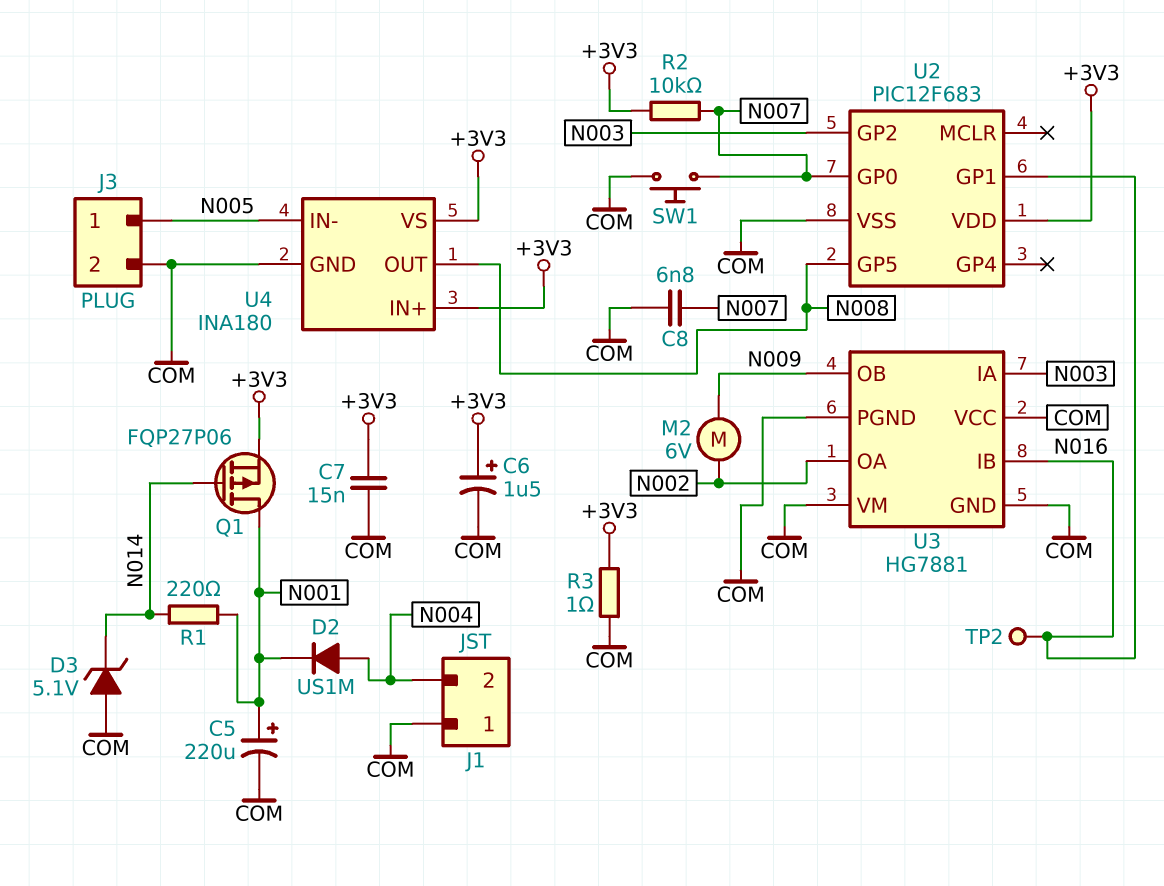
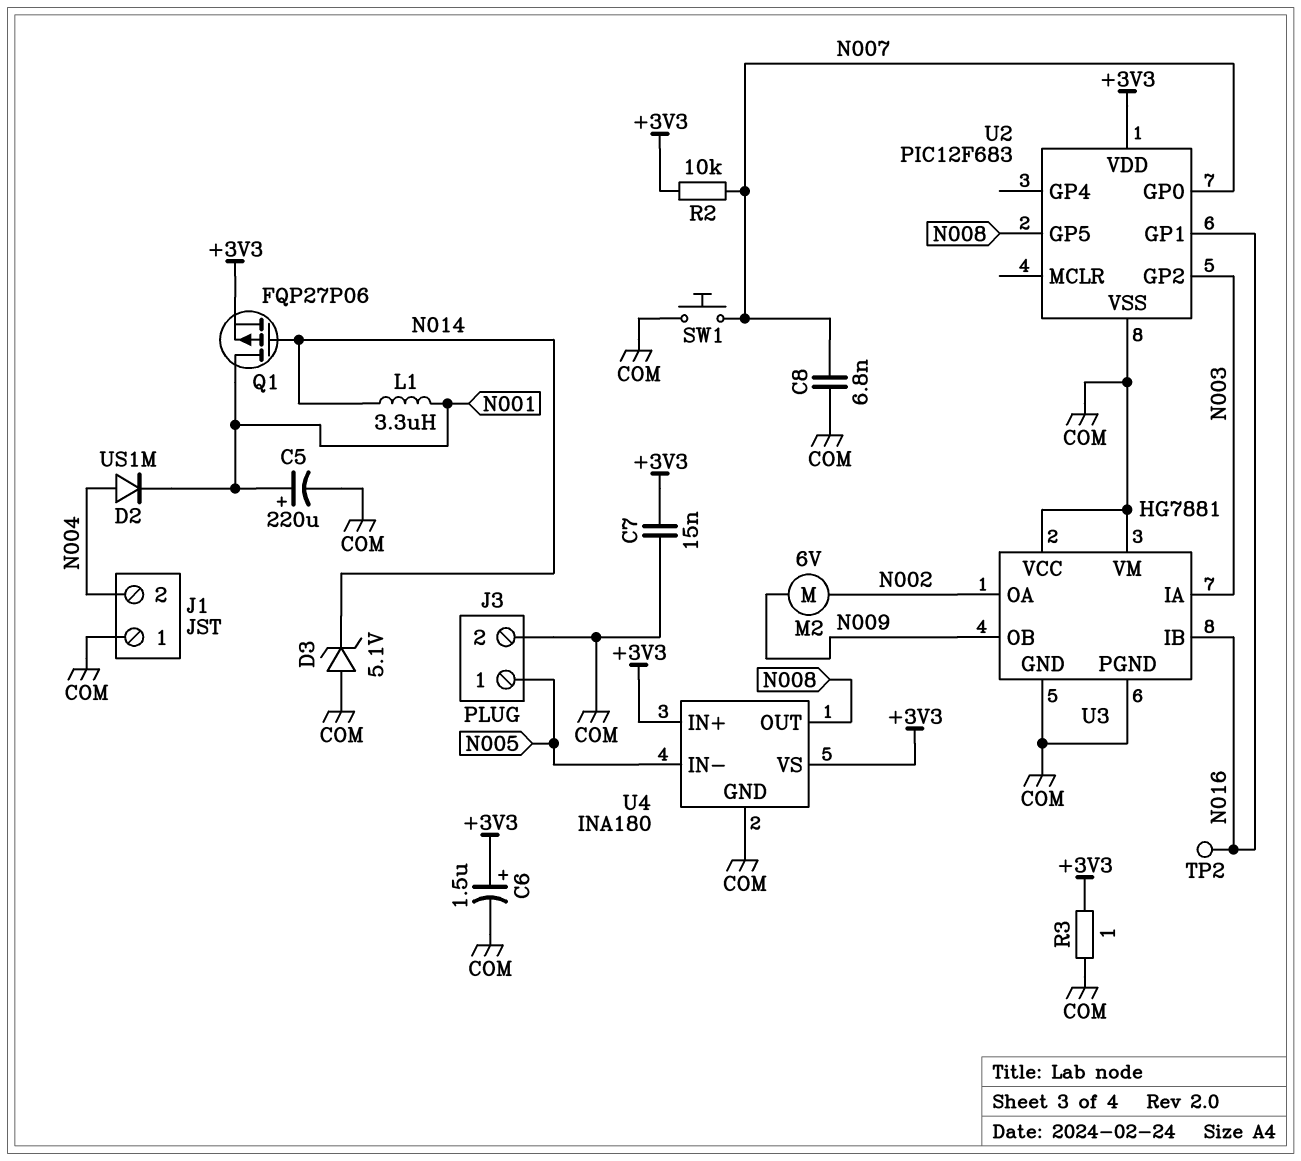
L1: none -> 3.3uH (N001, N014)
R1: 220 (N001, N014) -> none

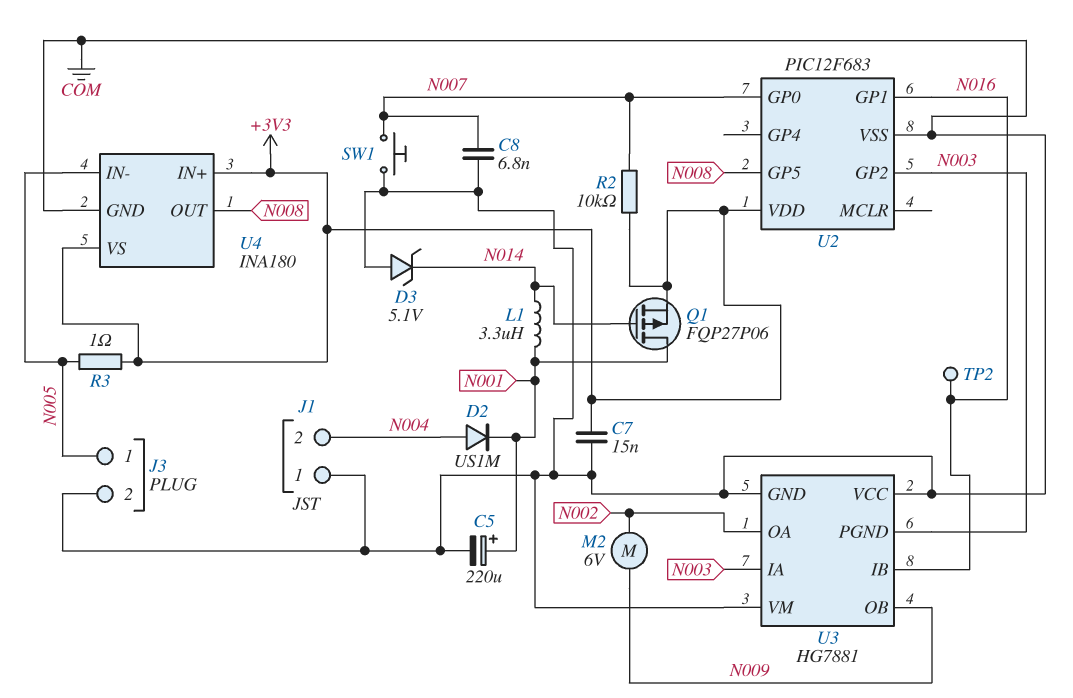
C6: 1.5uF (plus +3V3, minus COM) -> none
R3: 1 (+3V3, COM) -> 1 (+3V3, N005)
U3 pin PGND: COM -> N003

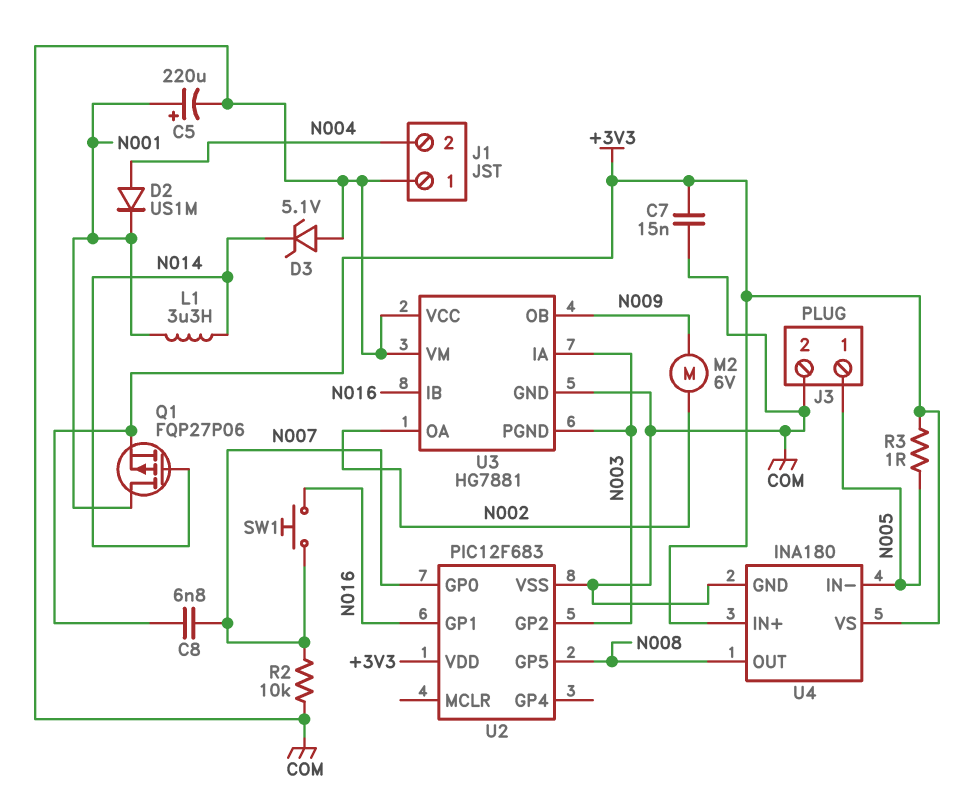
C8: 6.8nF (COM, N007) -> 6.8nF (+3V3, N007)
R2: 10k (+3V3, N007) -> 10k (COM, N007)
SW1: button (COM, N007) -> button (N007, N016)
TP2: test point (N016) -> none

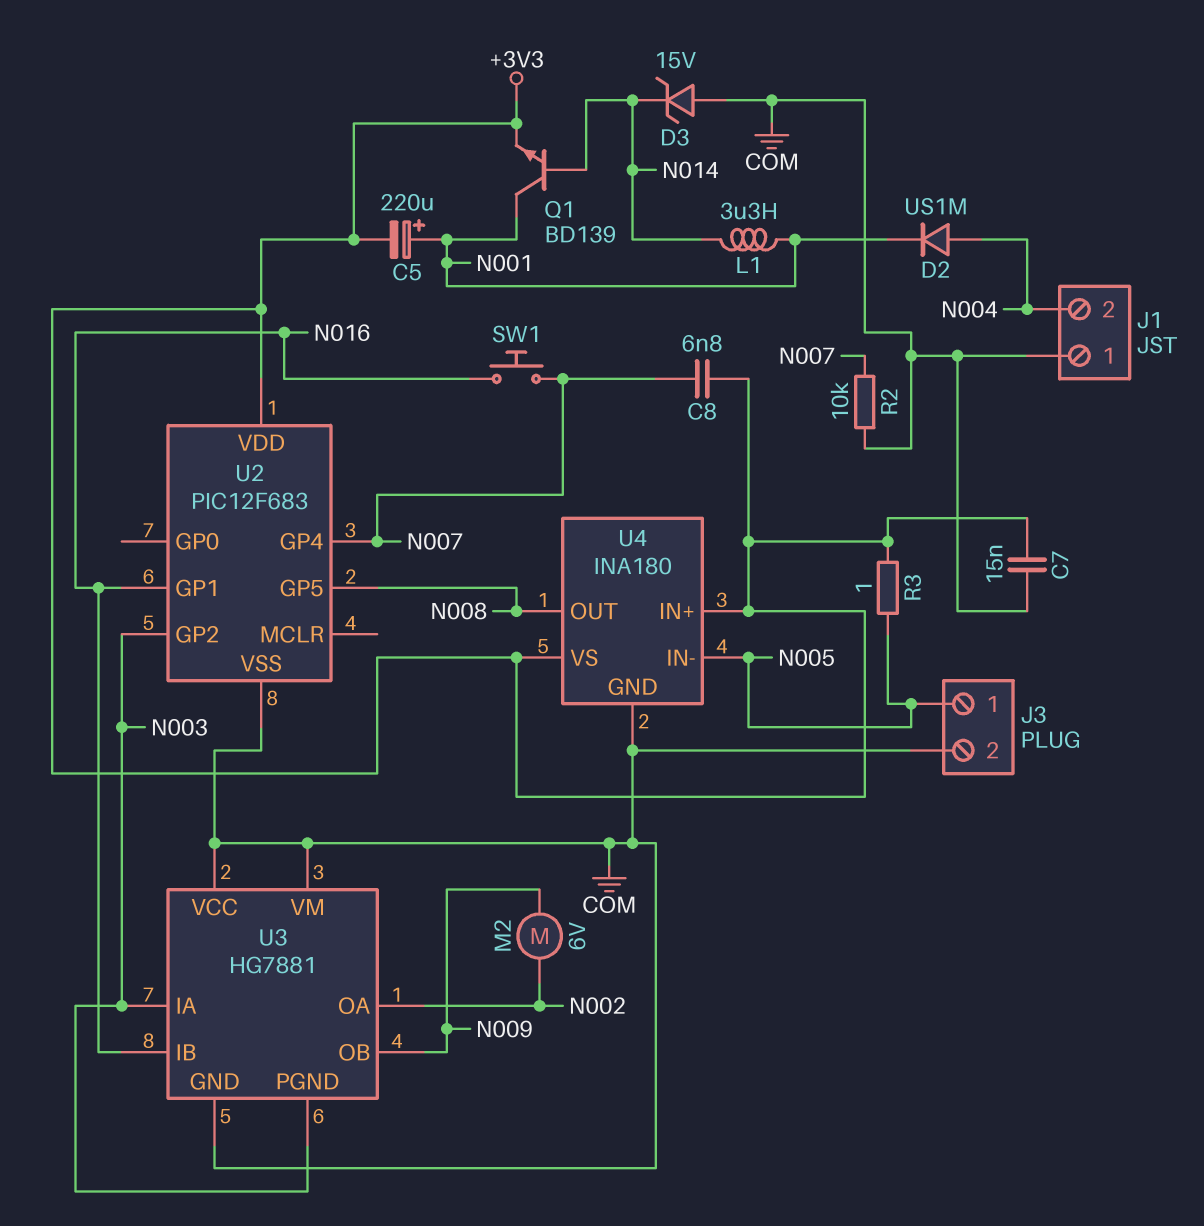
C5: 220uF (plus N001, minus COM) -> 220uF (plus N001, minus +3V3)
D3: zener 5.1V (A COM, K N014) -> zener 15V (A COM, K N014)
Q1: PMOS FQP27P06 (G N014, D N001, S +3V3) -> NPN BD139 (B N014, C N001, E +3V3)
U2 pin GP0: N007 -> none
U2 pin GP4: none -> N007

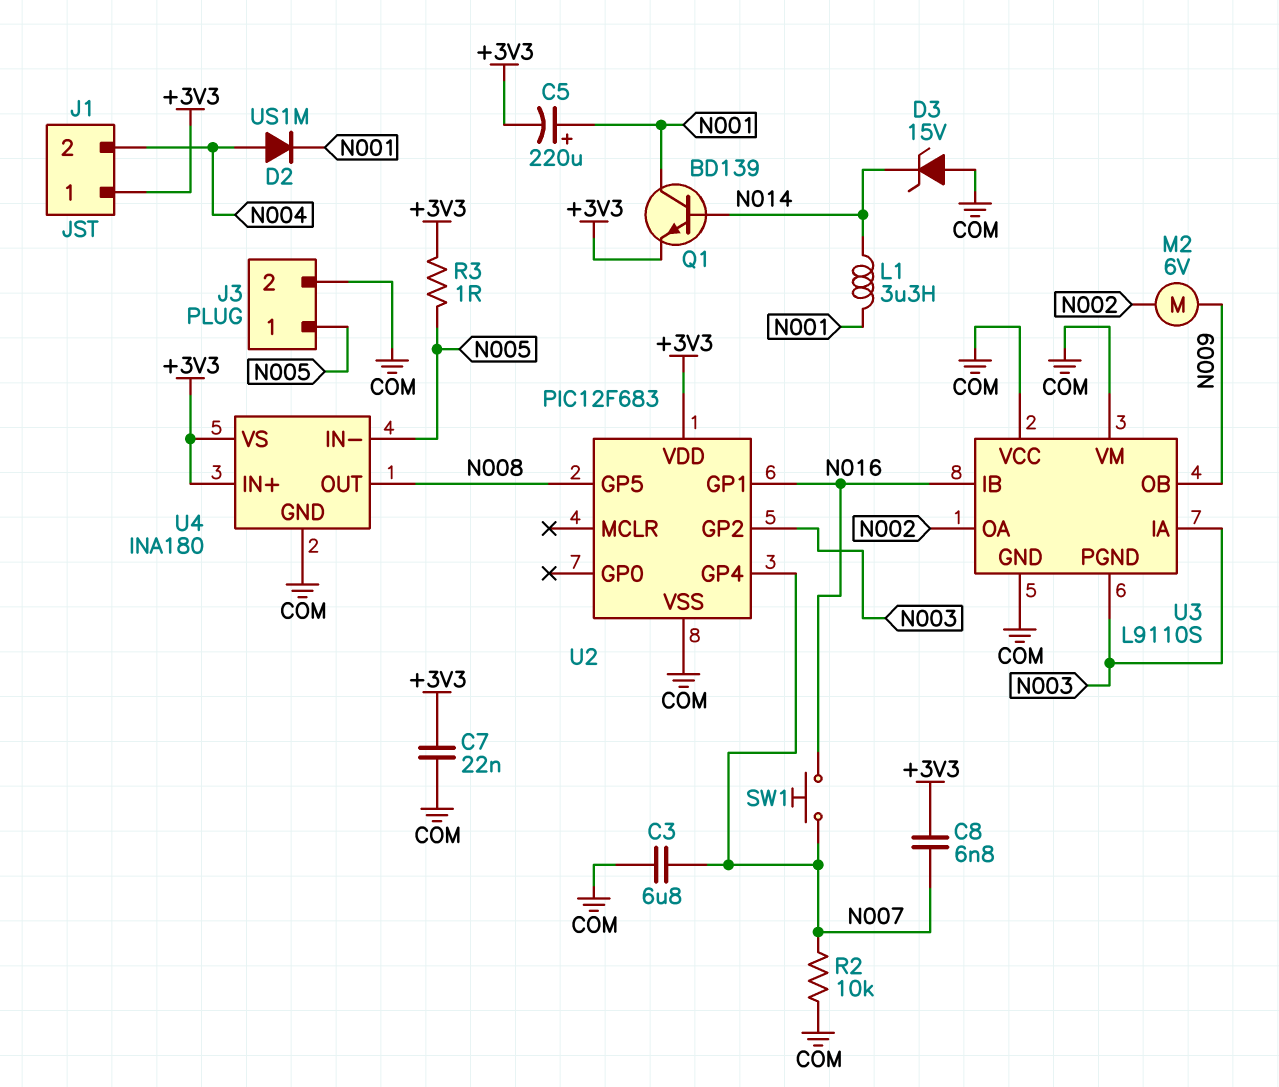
C3: none -> 6.8uF (COM, N007)
C7: 15nF (+3V3, COM) -> 22nF (+3V3, COM)
J1 pin 1: COM -> +3V3
U3: HG7881 -> L9110S

